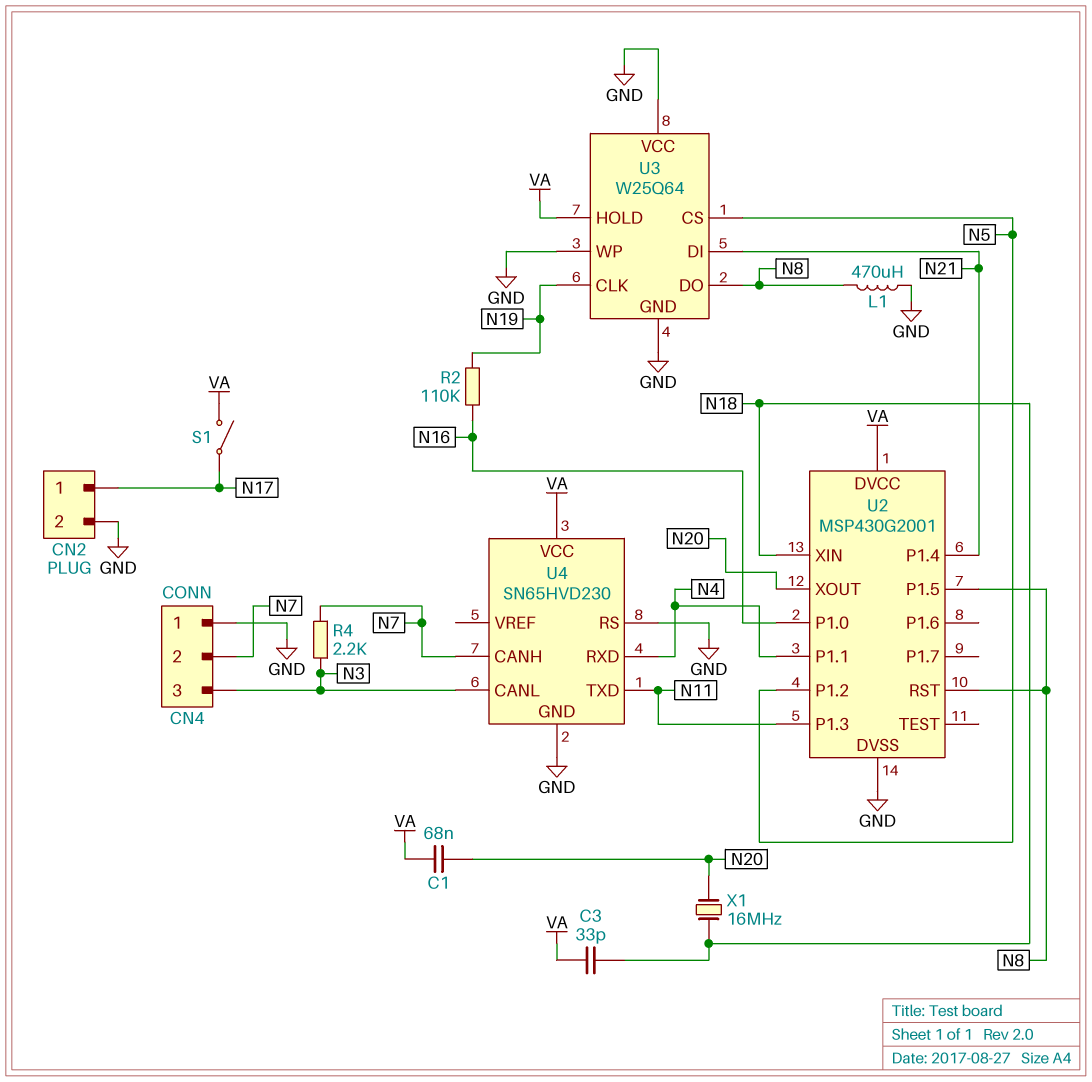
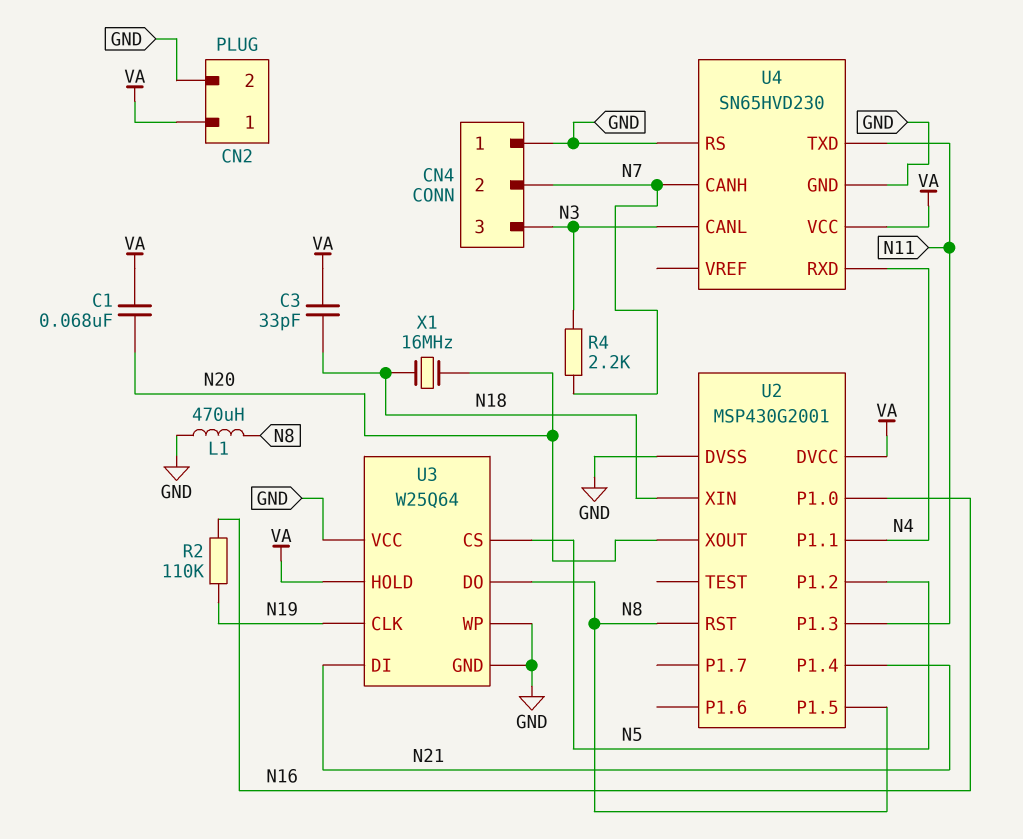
CN2 pin 1: N17 -> VA
S1: switch (N17, VA) -> none

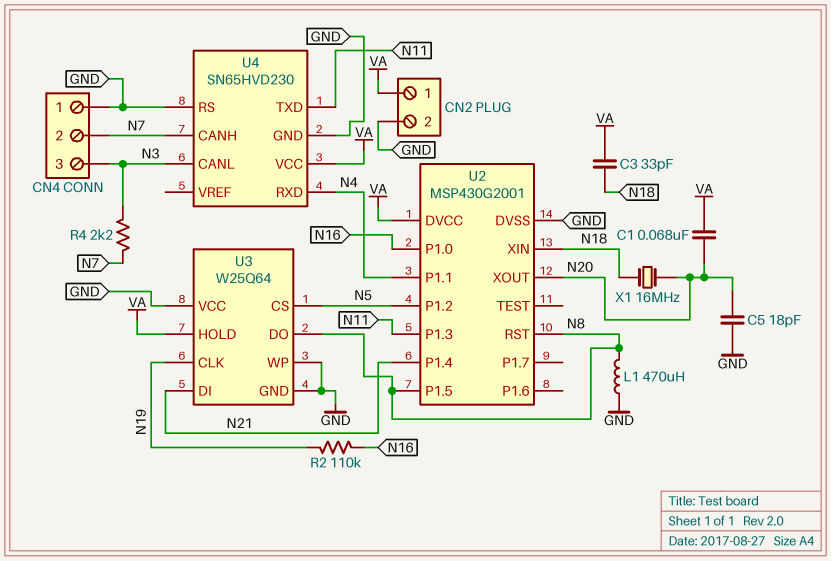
C5: none -> 18pF (GND, N20)

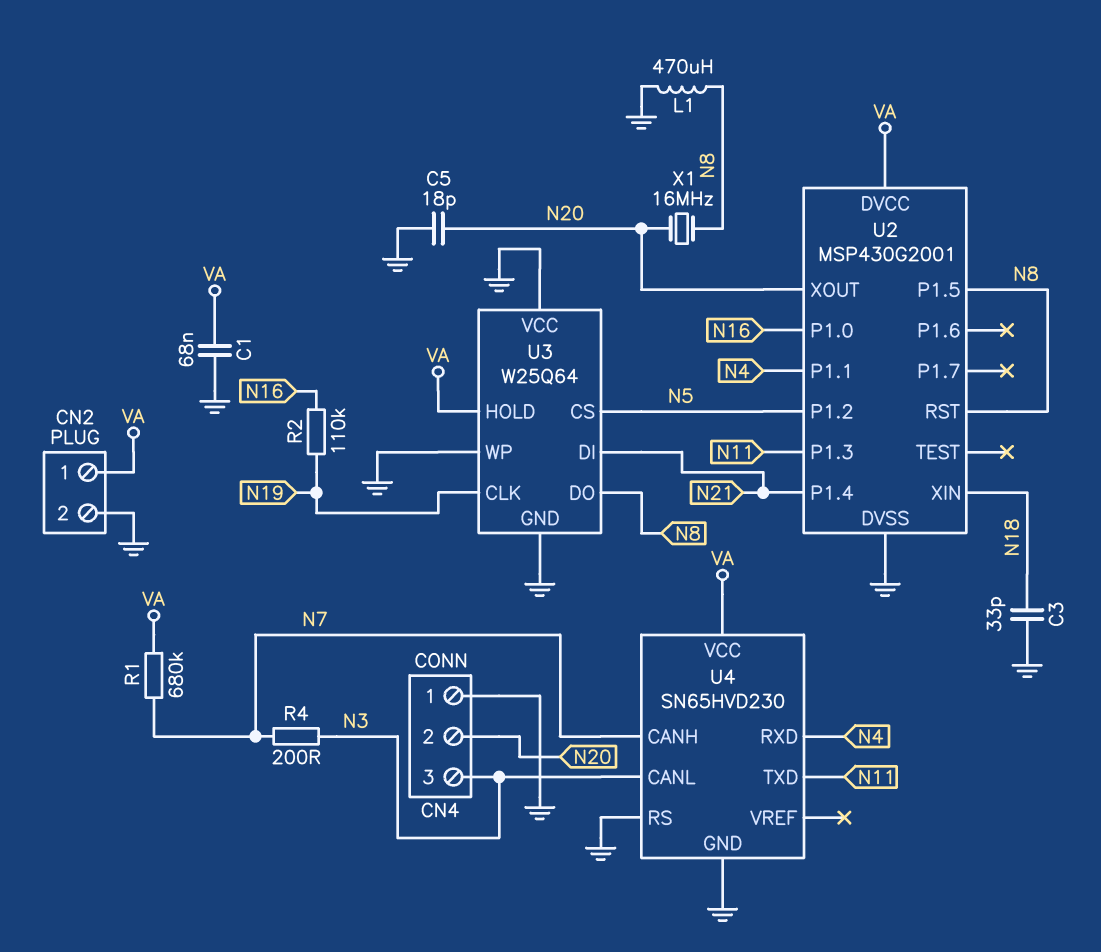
C1: 68nF (N20, VA) -> 68nF (GND, VA)
C3: 33pF (N18, VA) -> 33pF (GND, N18)
CN4 pin 2: N7 -> N20
R1: none -> 680k (N7, VA)
R4: 2.2k (N3, N7) -> 200 (N3, N7)
X1: 16MHz (N18, N20) -> 16MHz (N8, N20)

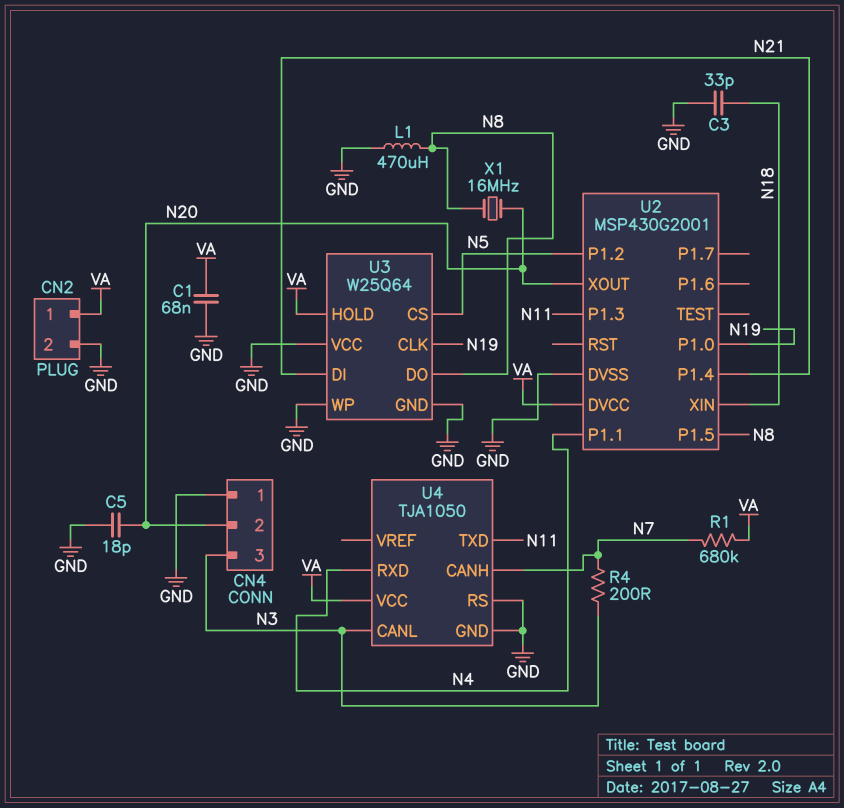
R2: 110k (N16, N19) -> none
U2 pin P1.0: N16 -> N19
U2 pin RST: N8 -> none
U4: SN65HVD230 -> TJA1050

